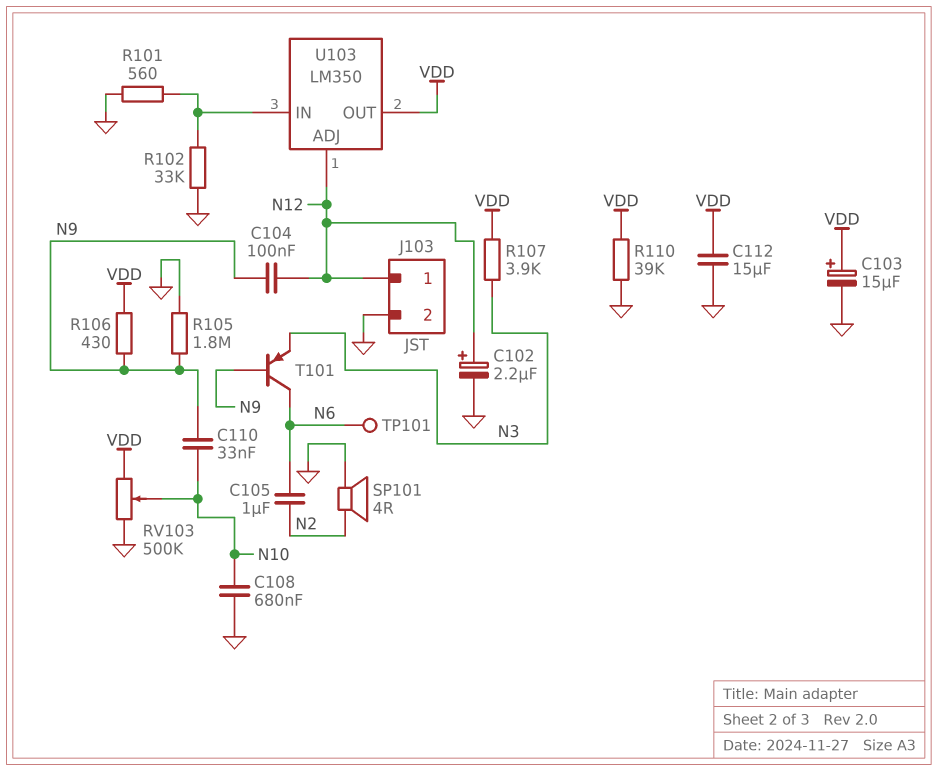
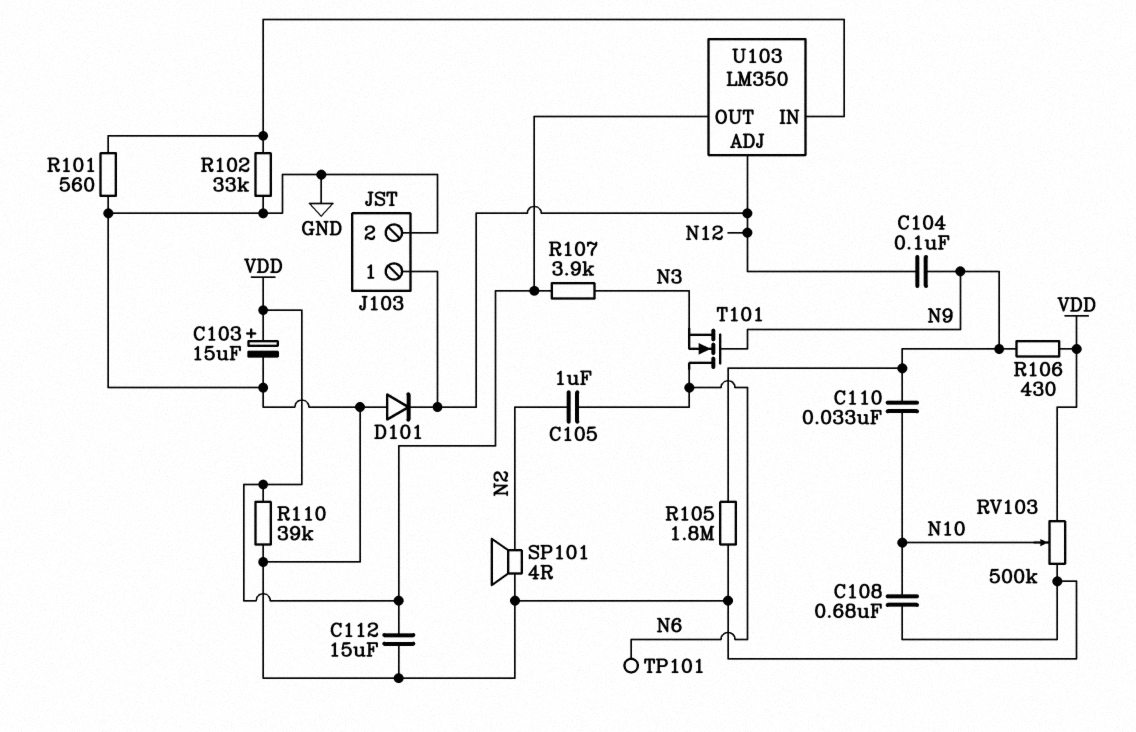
C102: 2.2uF (plus N12, minus GND) -> none
D101: none -> diode (A GND, K N12)
T101: PNP (B N9, C N6, E N3) -> NMOS (G N9, D N6, S N3)

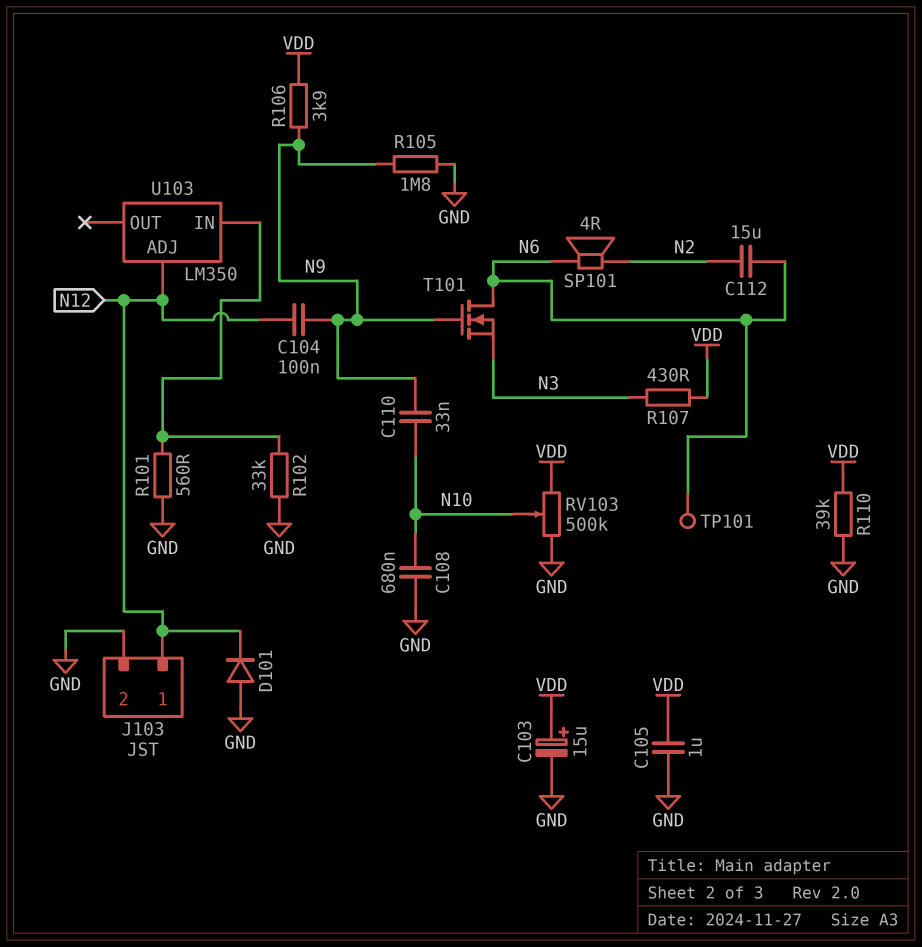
C105: 1uF (N2, N6) -> 1uF (GND, VDD)
C112: 15uF (GND, VDD) -> 15uF (N2, N6)
R106: 430 (N9, VDD) -> 3.9k (N9, VDD)
R107: 3.9k (N3, VDD) -> 430 (N3, VDD)
SP101: speaker 4R (GND, N2) -> speaker 4R (N2, N6)
U103 pin OUT: VDD -> none

